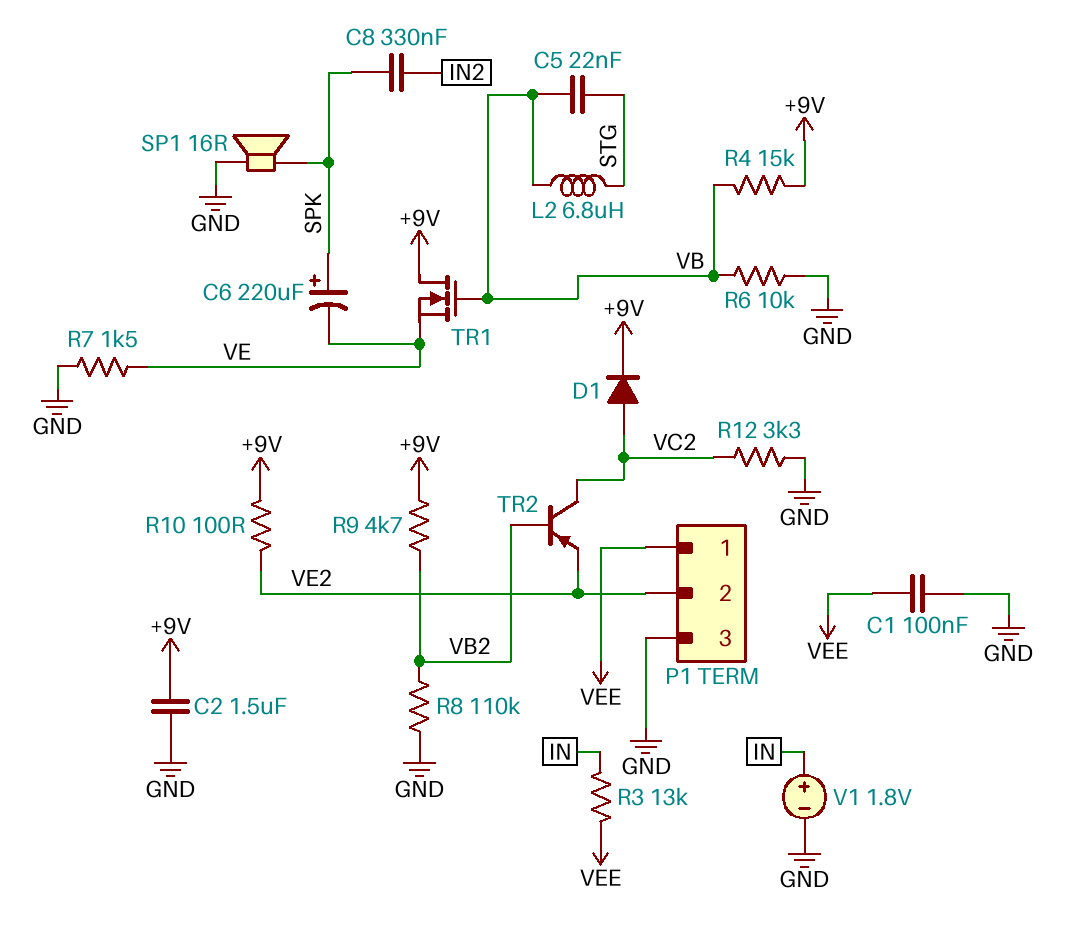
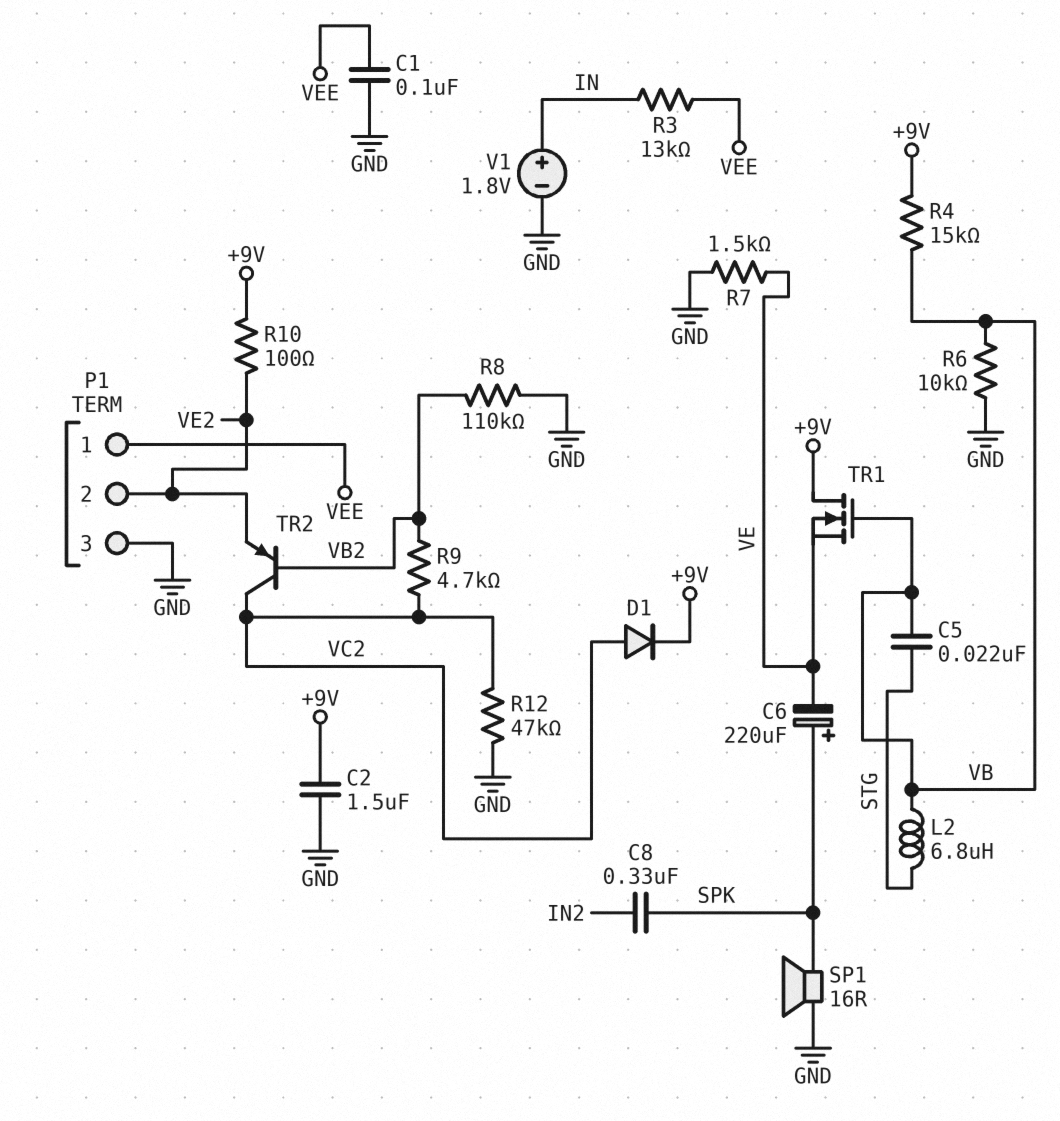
R9: 4.7k (+9V, VB2) -> 4.7k (VB2, VC2)
R12: 3.3k (GND, VC2) -> 47k (GND, VC2)

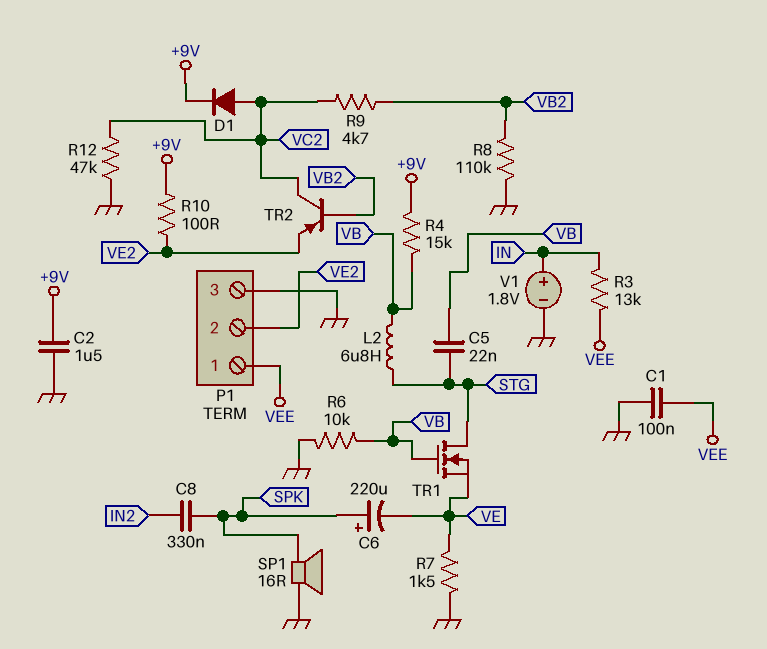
TR1: NMOS (G VB, D +9V, S VE) -> NMOS (G VB, D STG, S VE)

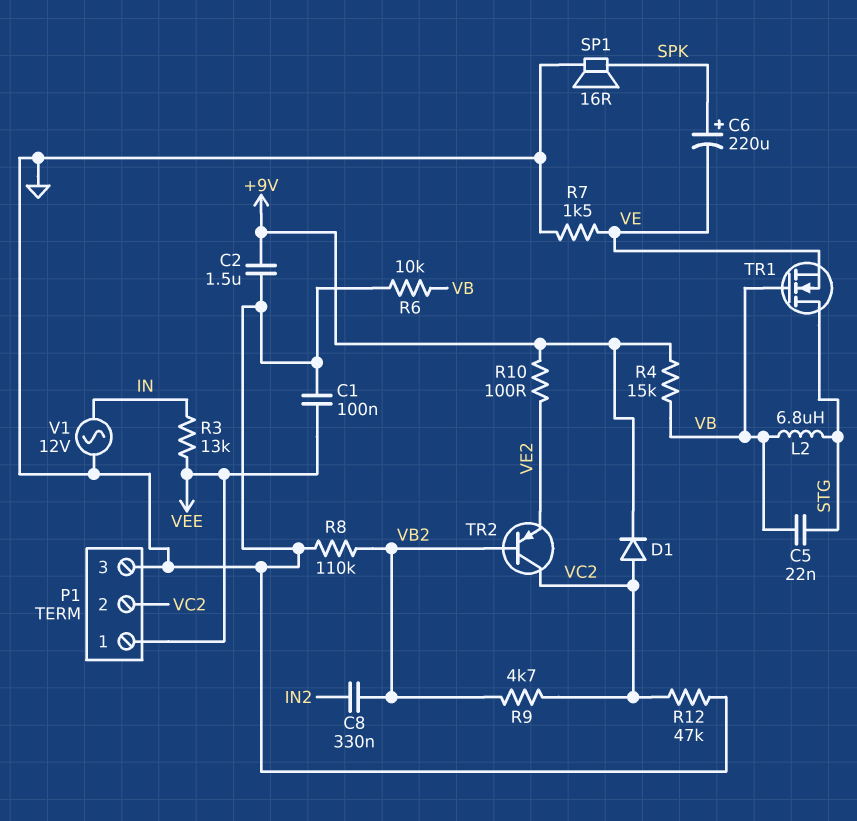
C8: 330nF (IN2, SPK) -> 330nF (IN2, VB2)
P1 pin 2: VE2 -> VC2
V1: 1.8V (plus IN, minus GND) -> AC 12V (GND, IN)

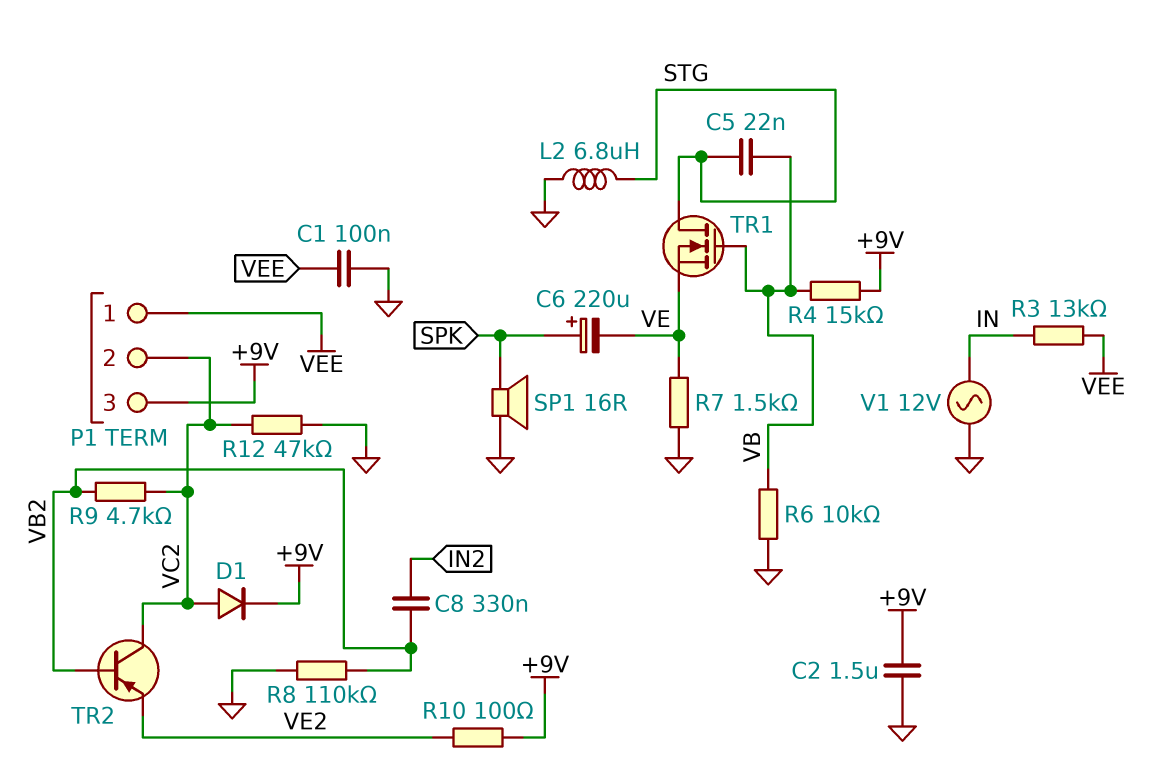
L2: 6.8uH (STG, VB) -> 6.8uH (GND, STG)
P1 pin 3: GND -> +9V

